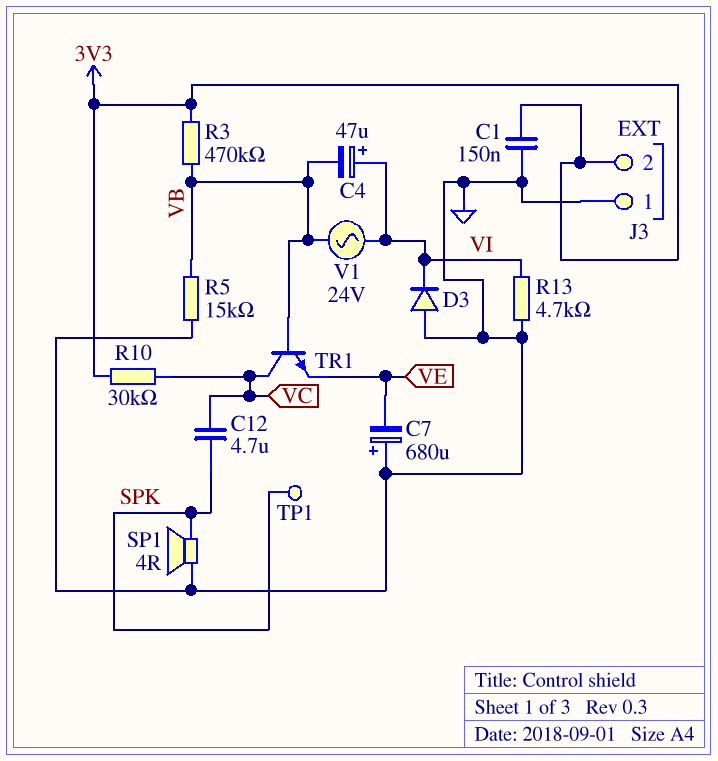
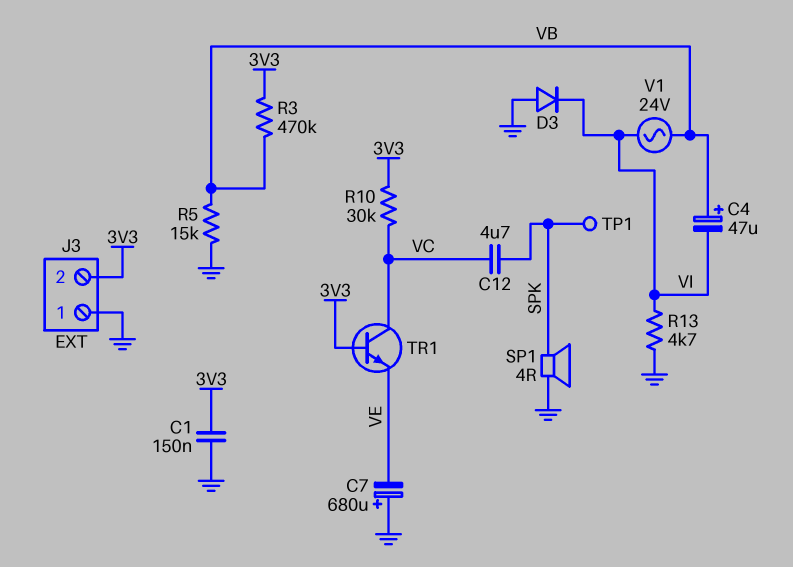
C4: 47uF (plus VI, minus VB) -> 47uF (plus VB, minus VI)
TR1: NPN (B VB, C VC, E VE) -> NPN (B 3V3, C VC, E VE)

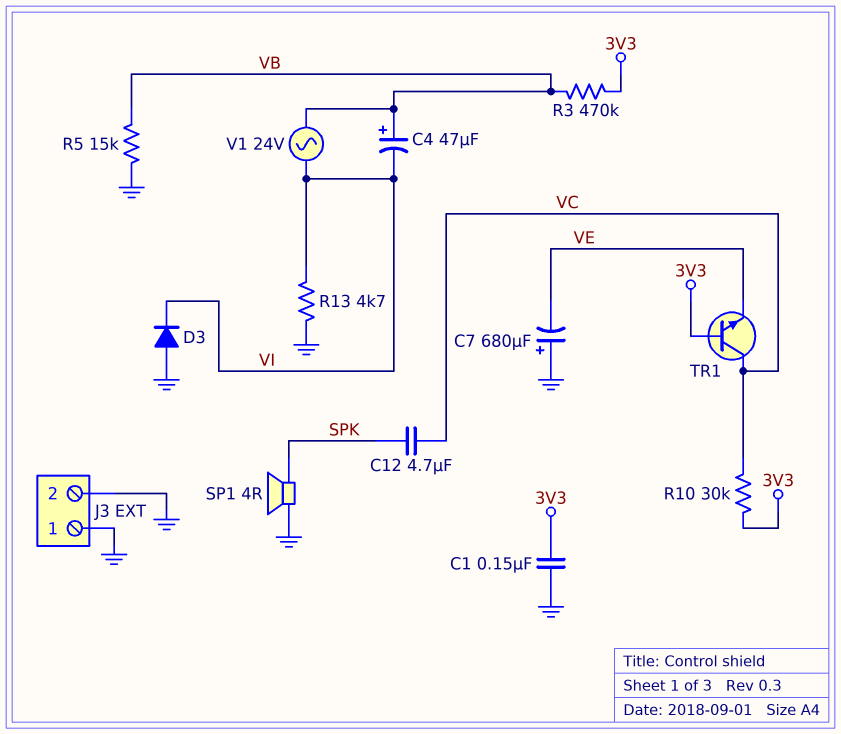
J3 pin 2: 3V3 -> GND
TP1: test point (SPK) -> none

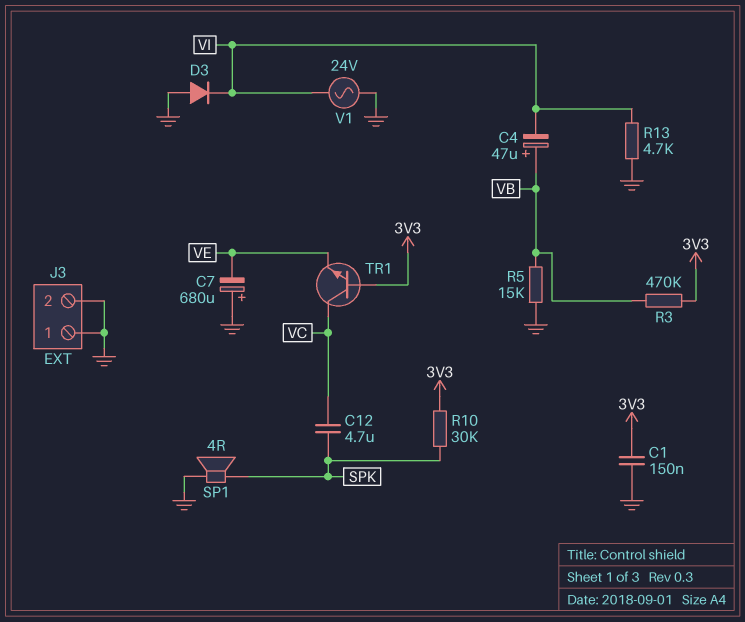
R10: 30k (3V3, VC) -> 30k (3V3, SPK)
V1: AC 24V (VB, VI) -> AC 24V (GND, VI)

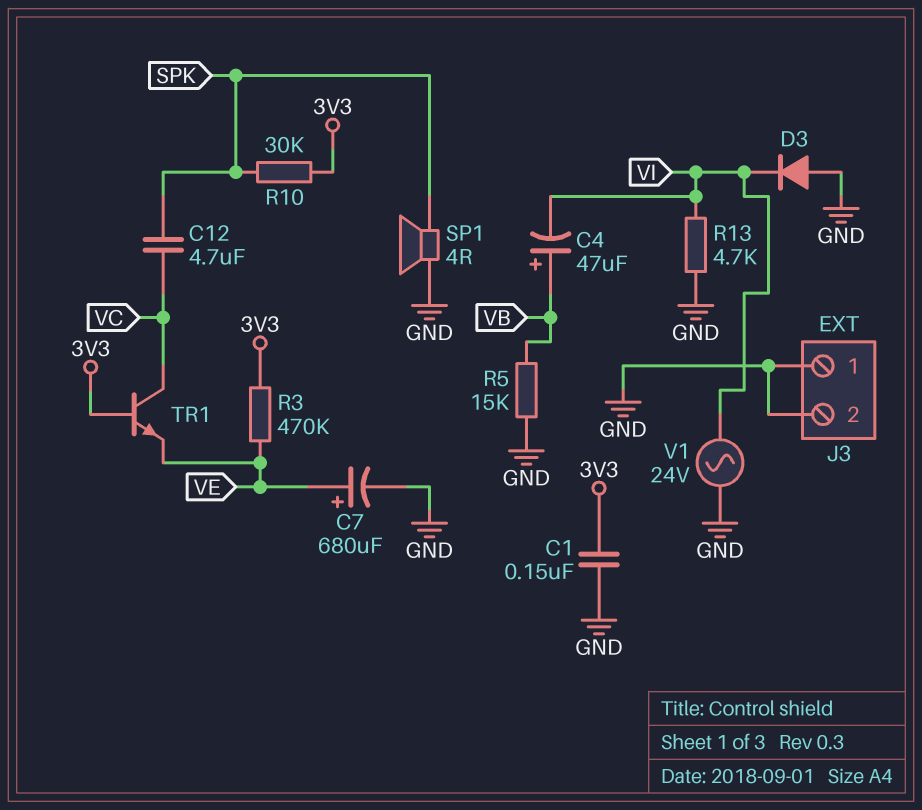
C7: 680uF (plus GND, minus VE) -> 680uF (plus VE, minus GND)
R3: 470k (3V3, VB) -> 470k (3V3, VE)

